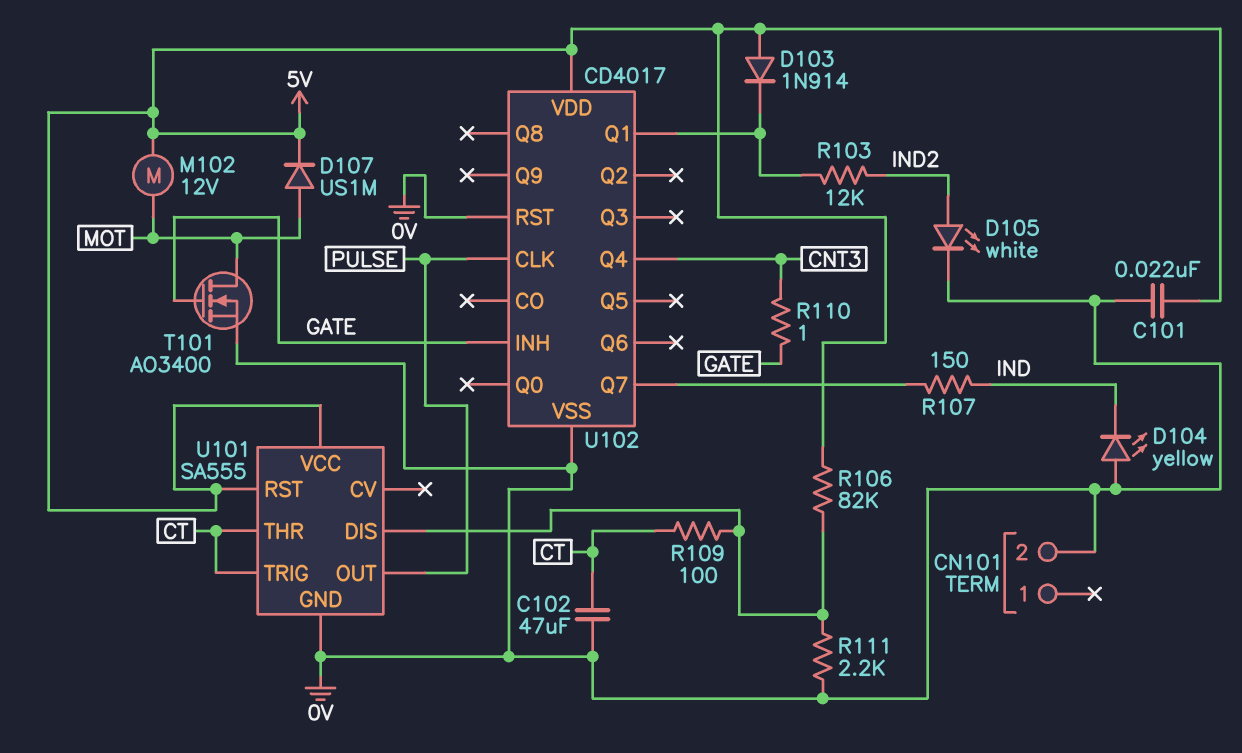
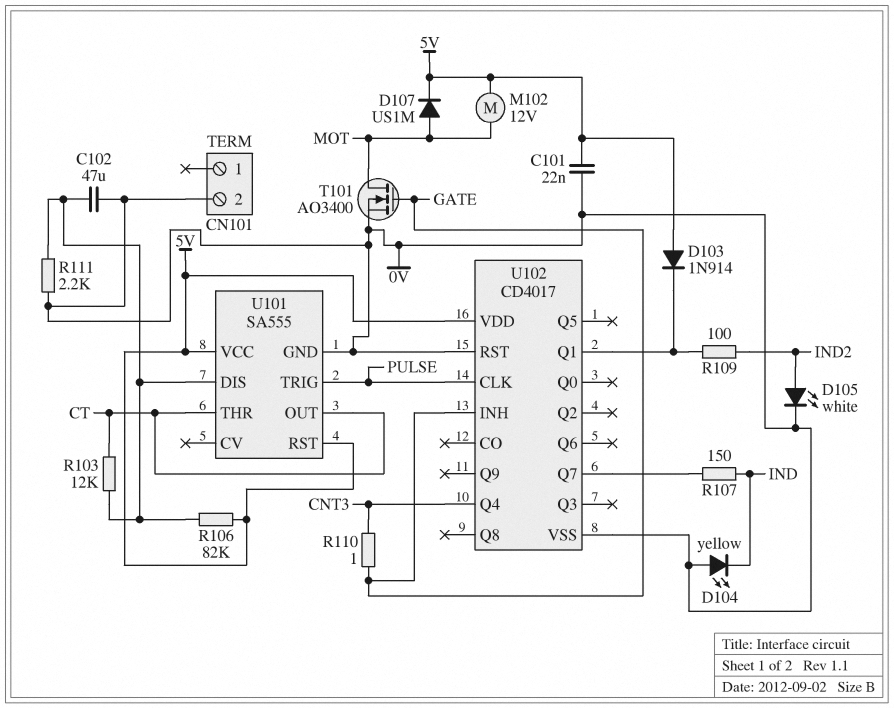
C102: 47uF (0V, CT) -> 47uF (0V, U101/DIS)
R103: 12k (IND2, U102/Q1) -> 12k (CT, U101/DIS)
R109: 100 (CT, U101/DIS) -> 100 (IND2, U102/Q1)
U101 pin OUT: PULSE -> CT
U101 pin TRIG: CT -> PULSE

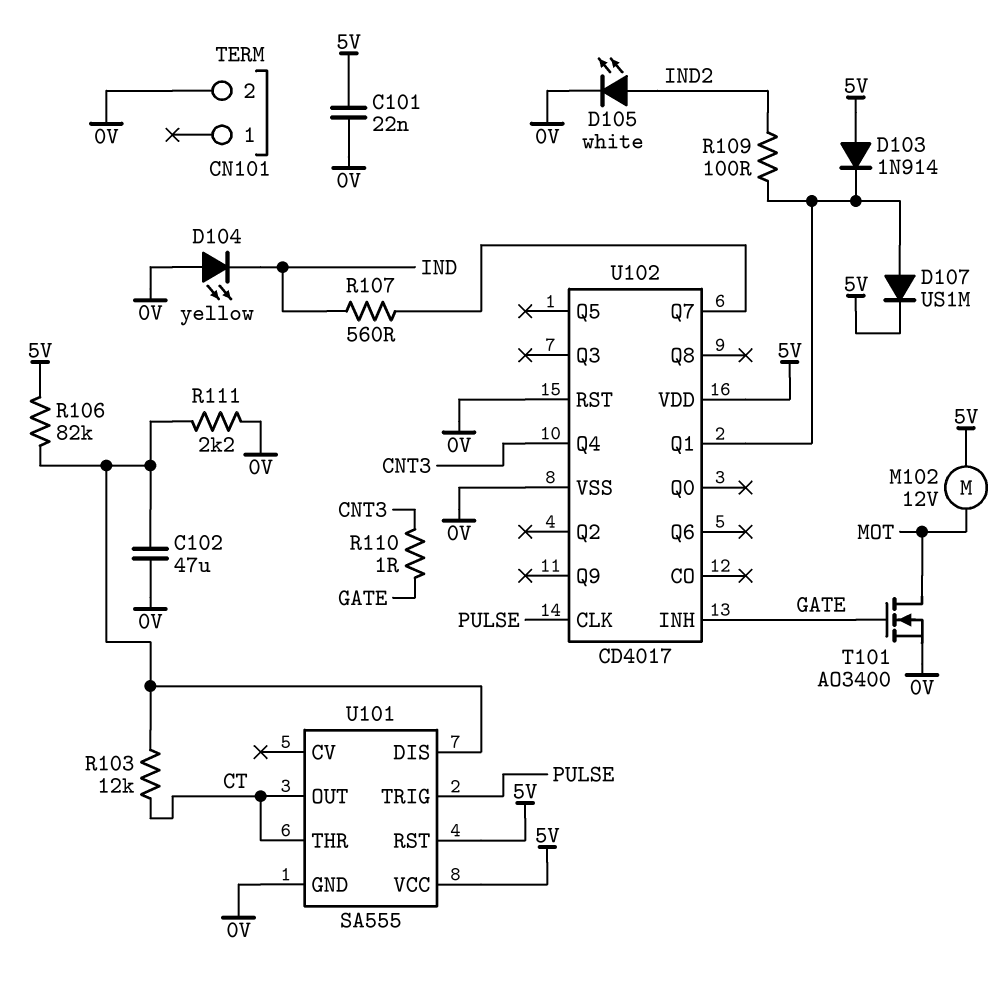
D107: diode US1M (A MOT, K 5V) -> diode US1M (A U102/Q1, K 5V)
R107: 150 (IND, U102/Q7) -> 560 (IND, U102/Q7)

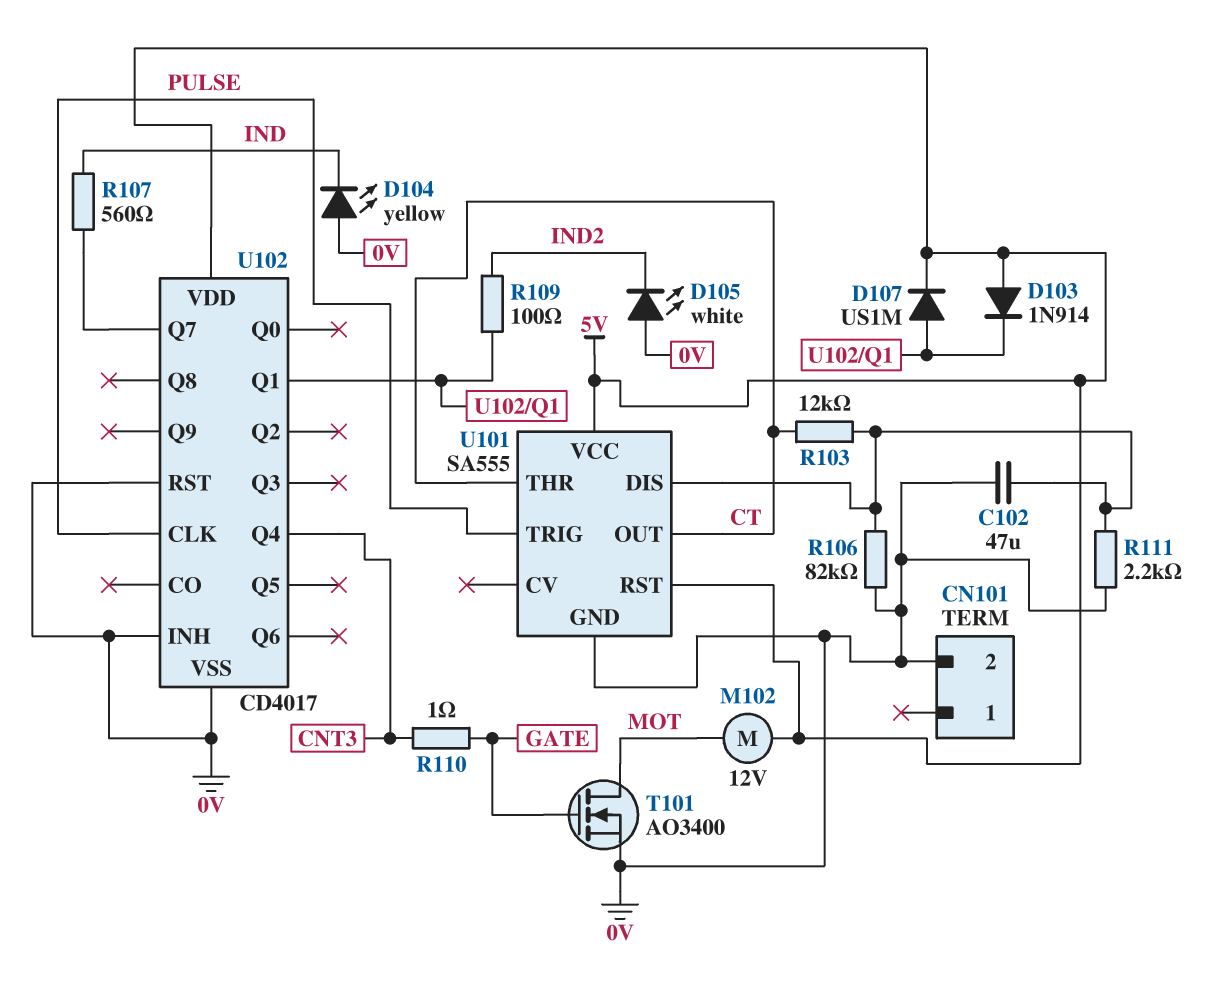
C101: 22nF (0V, 5V) -> none
D105: LED white (A IND2, K 0V) -> LED white (A 0V, K IND2)
R106: 82k (5V, U101/DIS) -> 82k (0V, U101/DIS)
U102 pin INH: GATE -> 0V

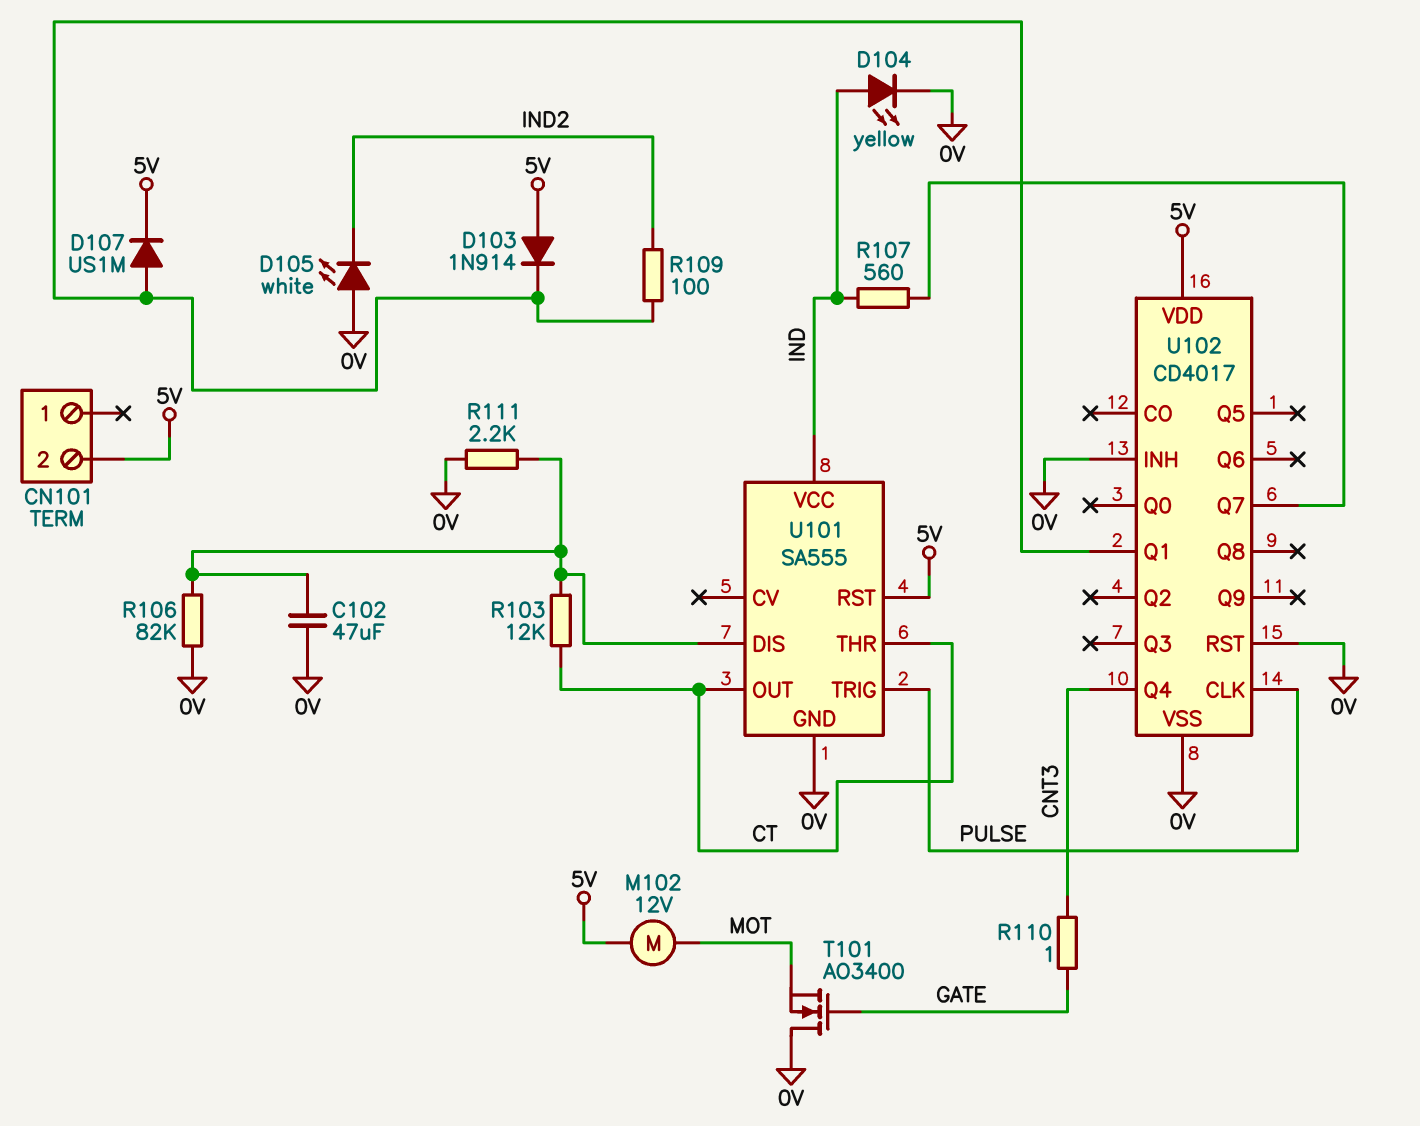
CN101 pin 2: 0V -> 5V
D104: LED yellow (A 0V, K IND) -> LED yellow (A IND, K 0V)
T101: NMOS AO3400 (G GATE, D MOT, S 0V) -> NMOS AO3400 (G GATE, D 0V, S MOT)
U101 pin VCC: 5V -> IND

